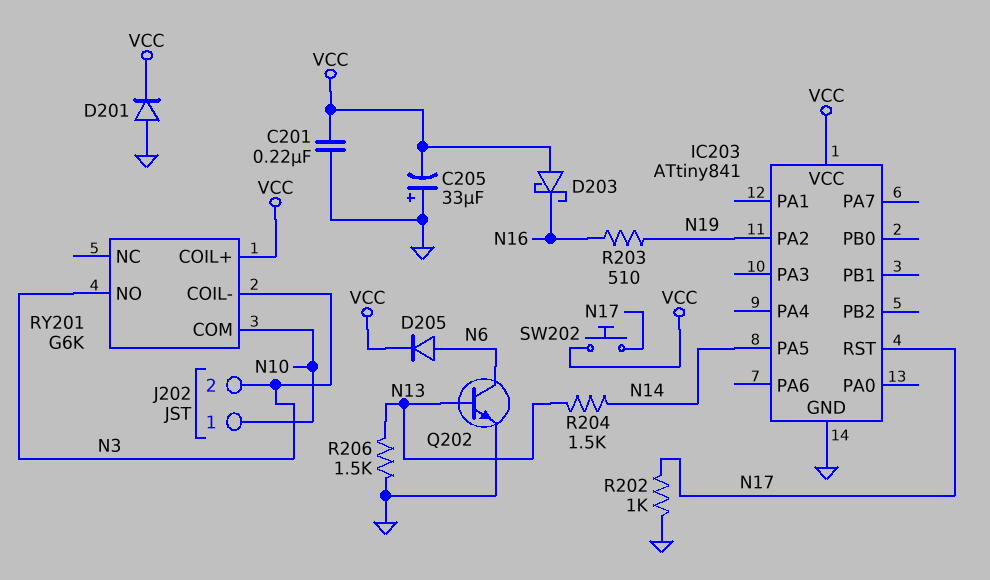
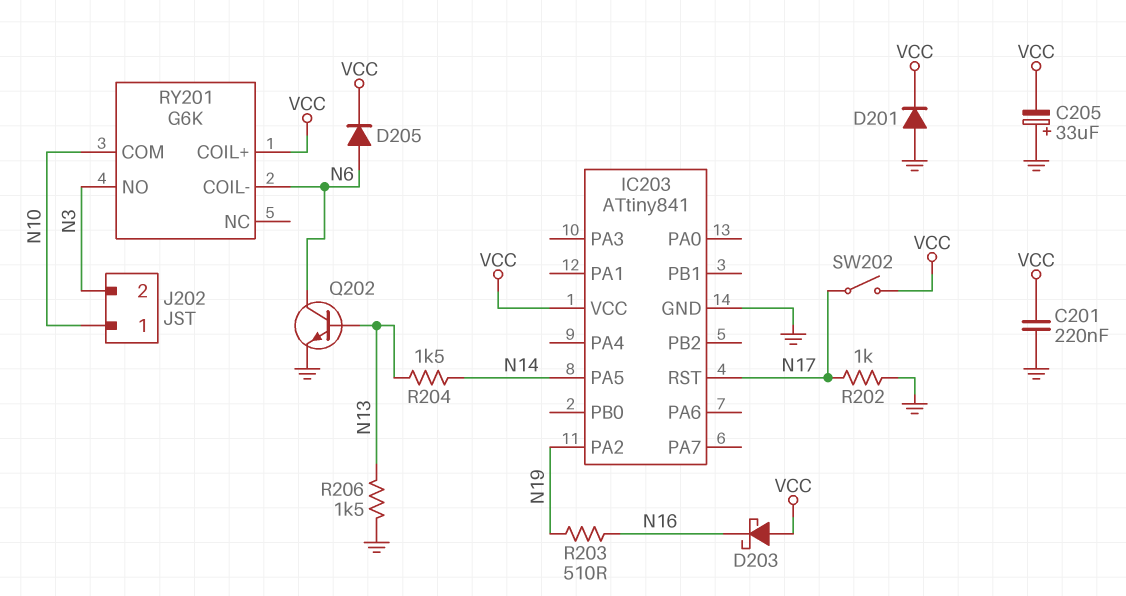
RY201 pin COIL-: N3 -> N6
SW202: button (N17, VCC) -> switch (N17, VCC)

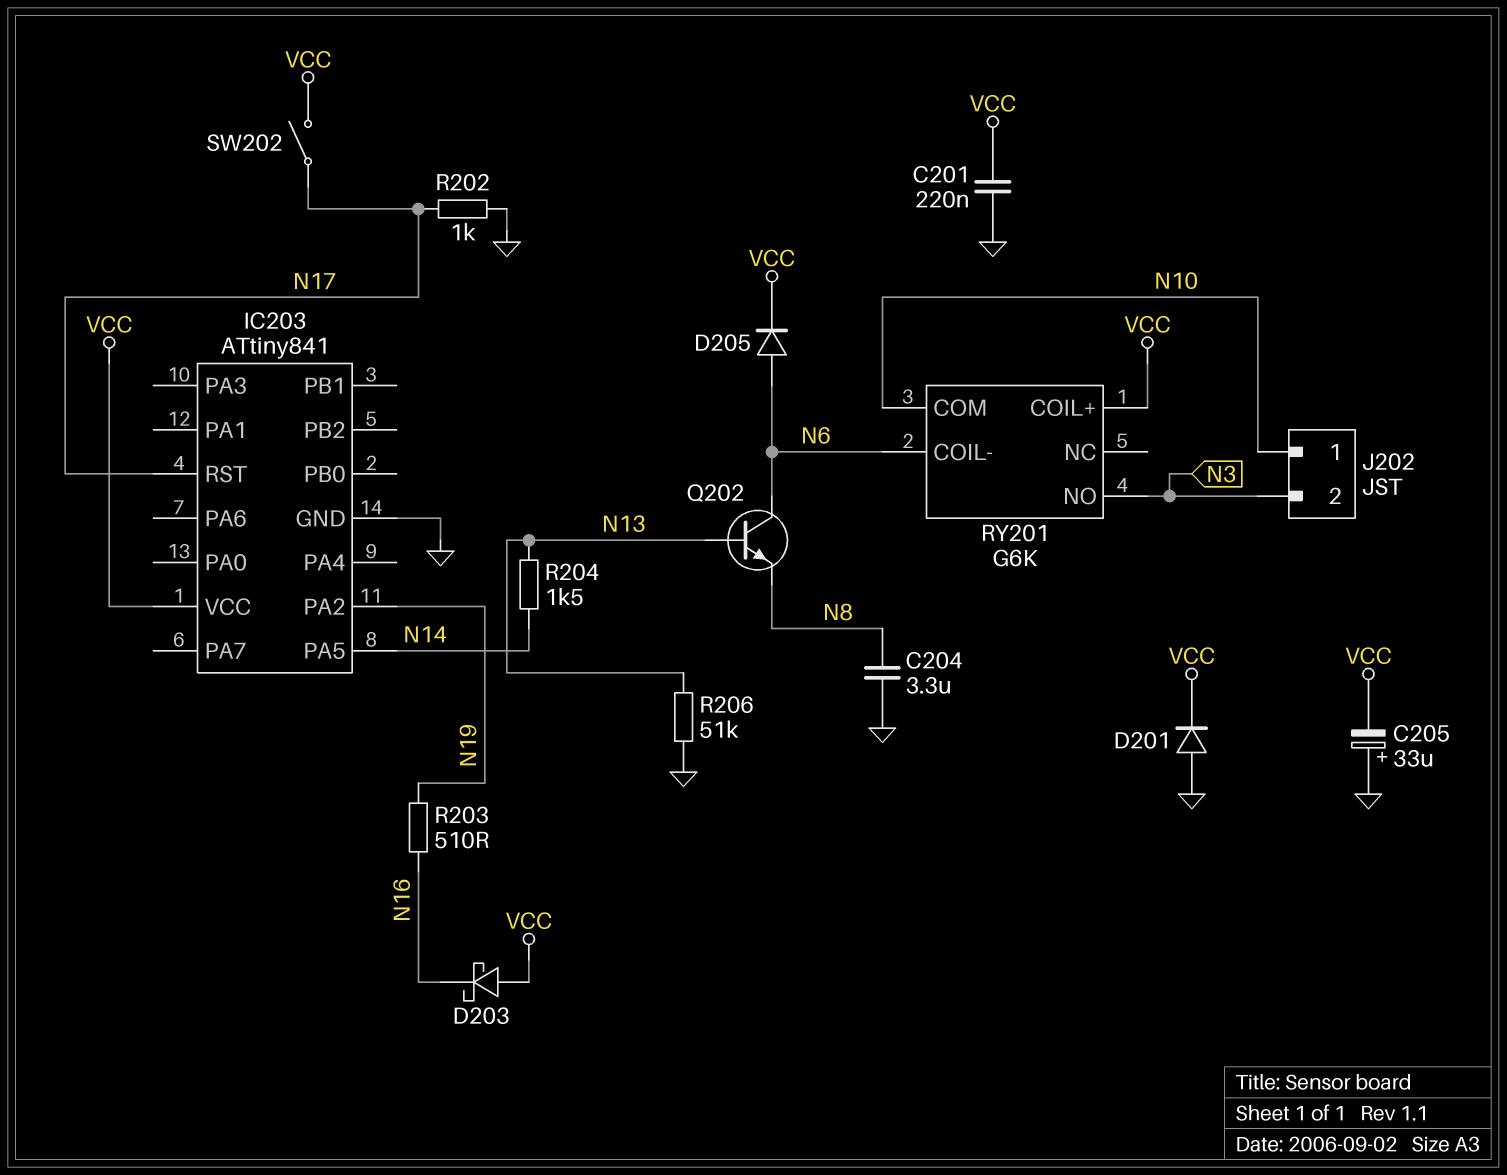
C204: none -> 3.3uF (GND, N8)
Q202: NPN (B N13, C N6, E GND) -> NPN (B N13, C N6, E N8)
R206: 1.5k (GND, N13) -> 51k (GND, N13)

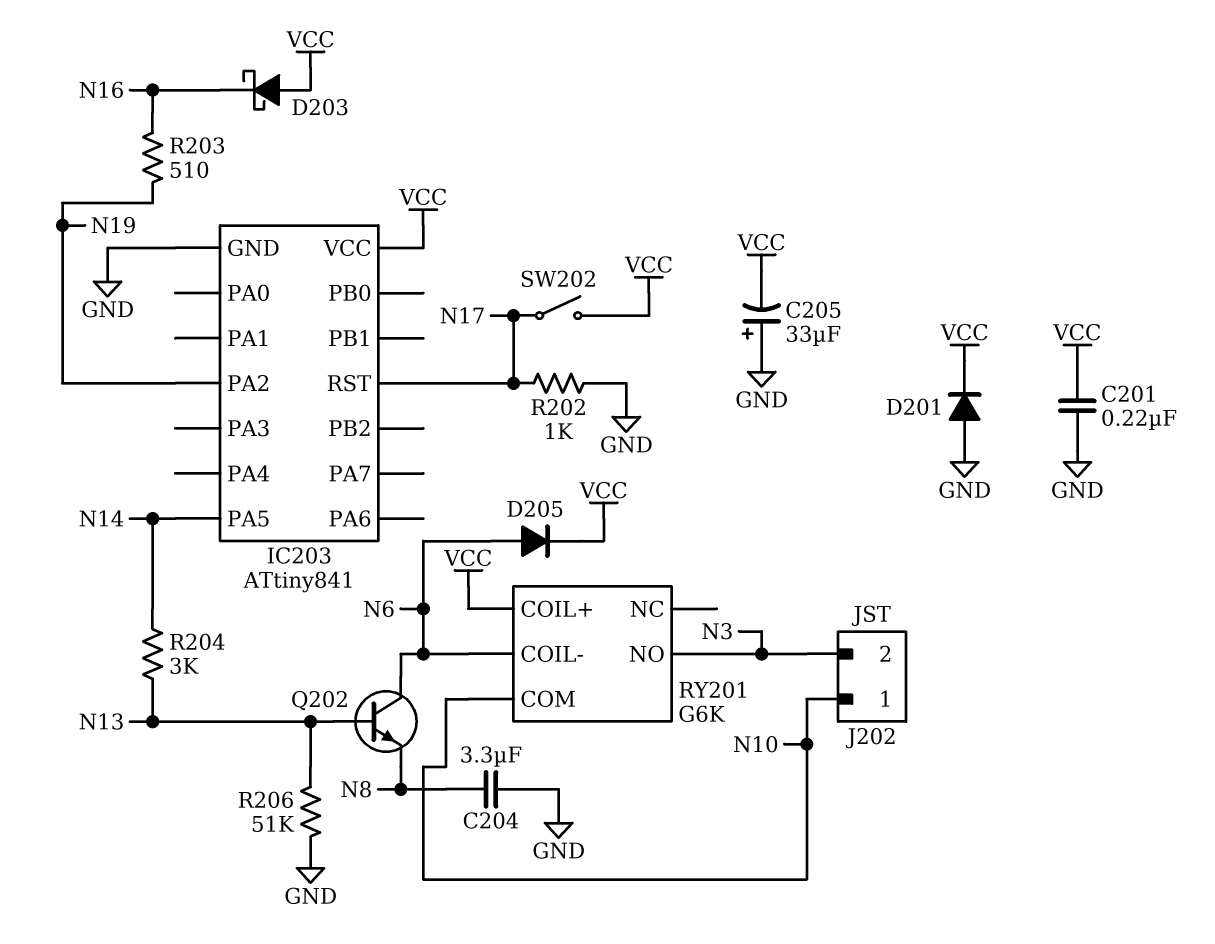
R204: 1.5k (N13, N14) -> 3k (N13, N14)

